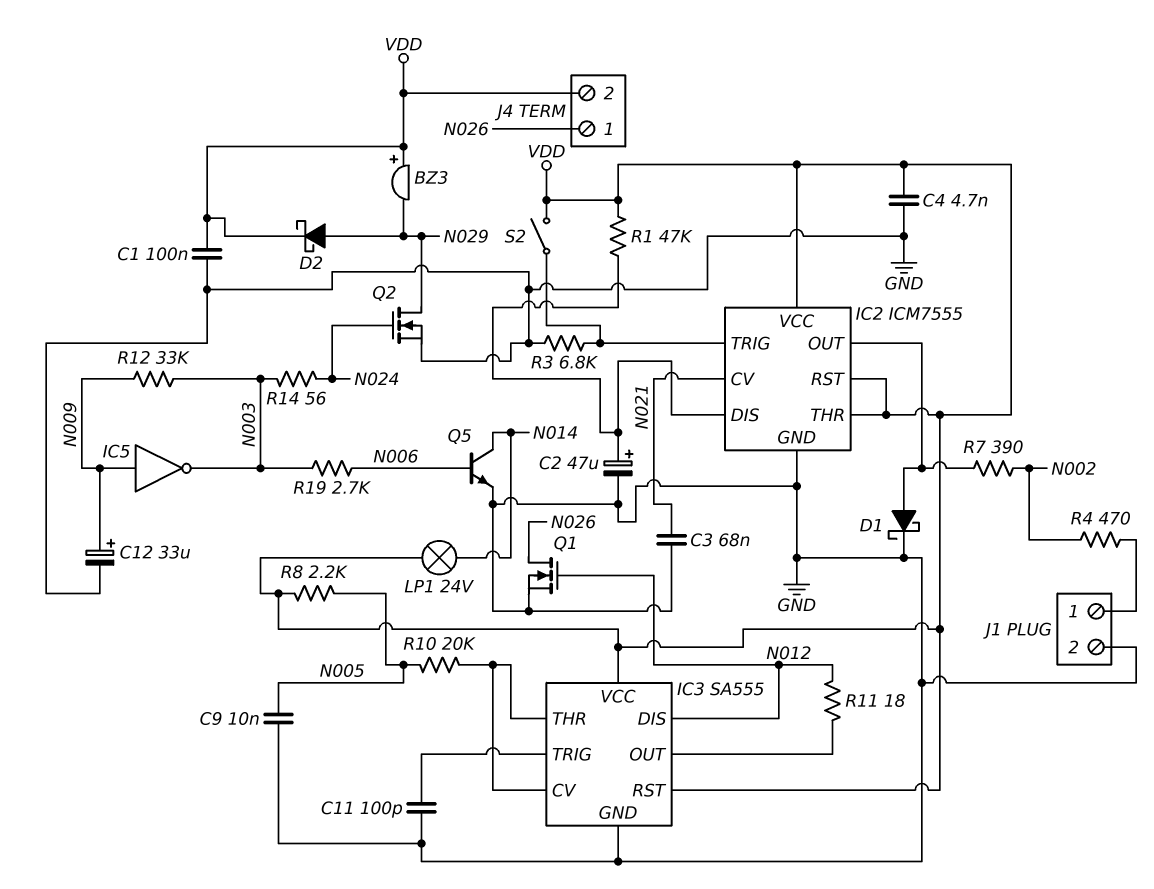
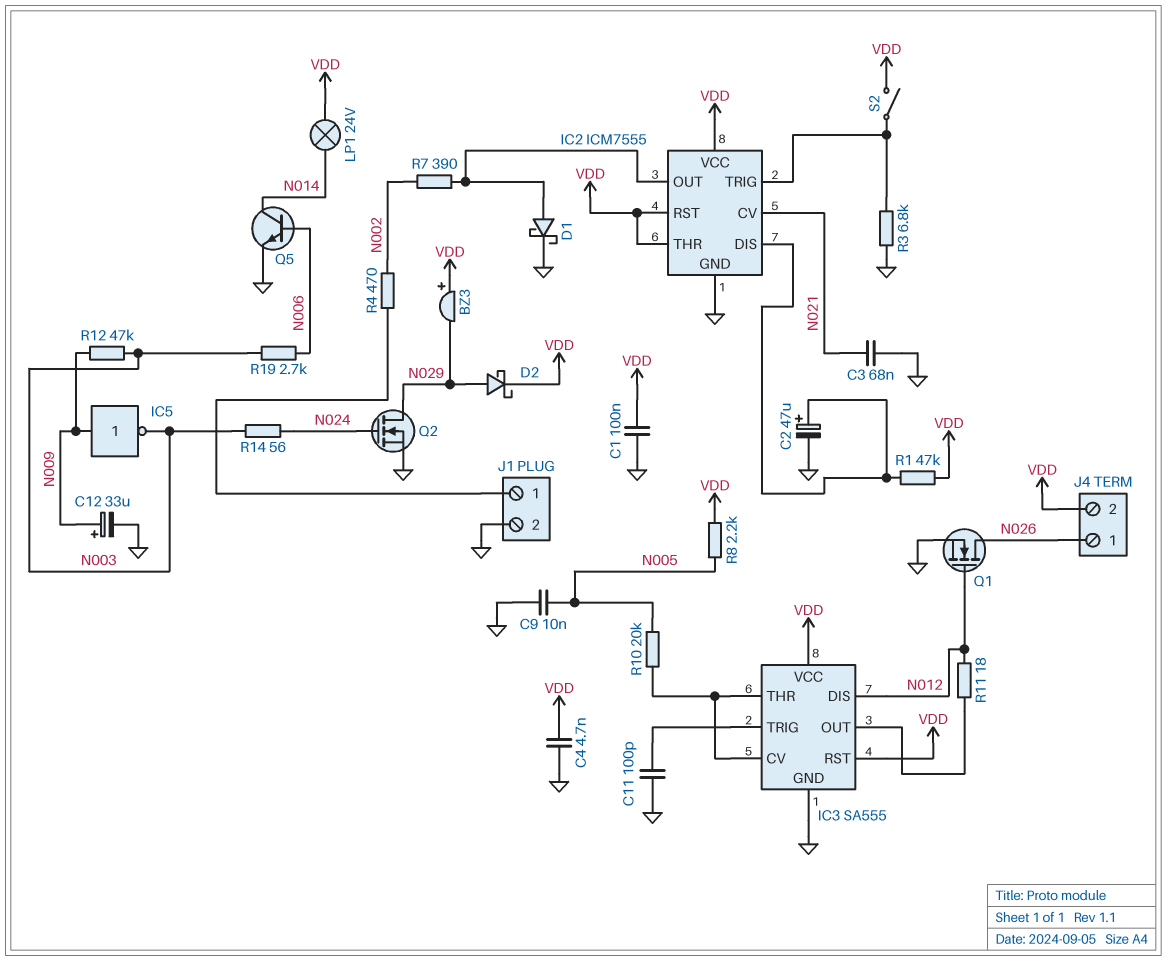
R12: 33k (N003, N009) -> 47k (N003, N009)

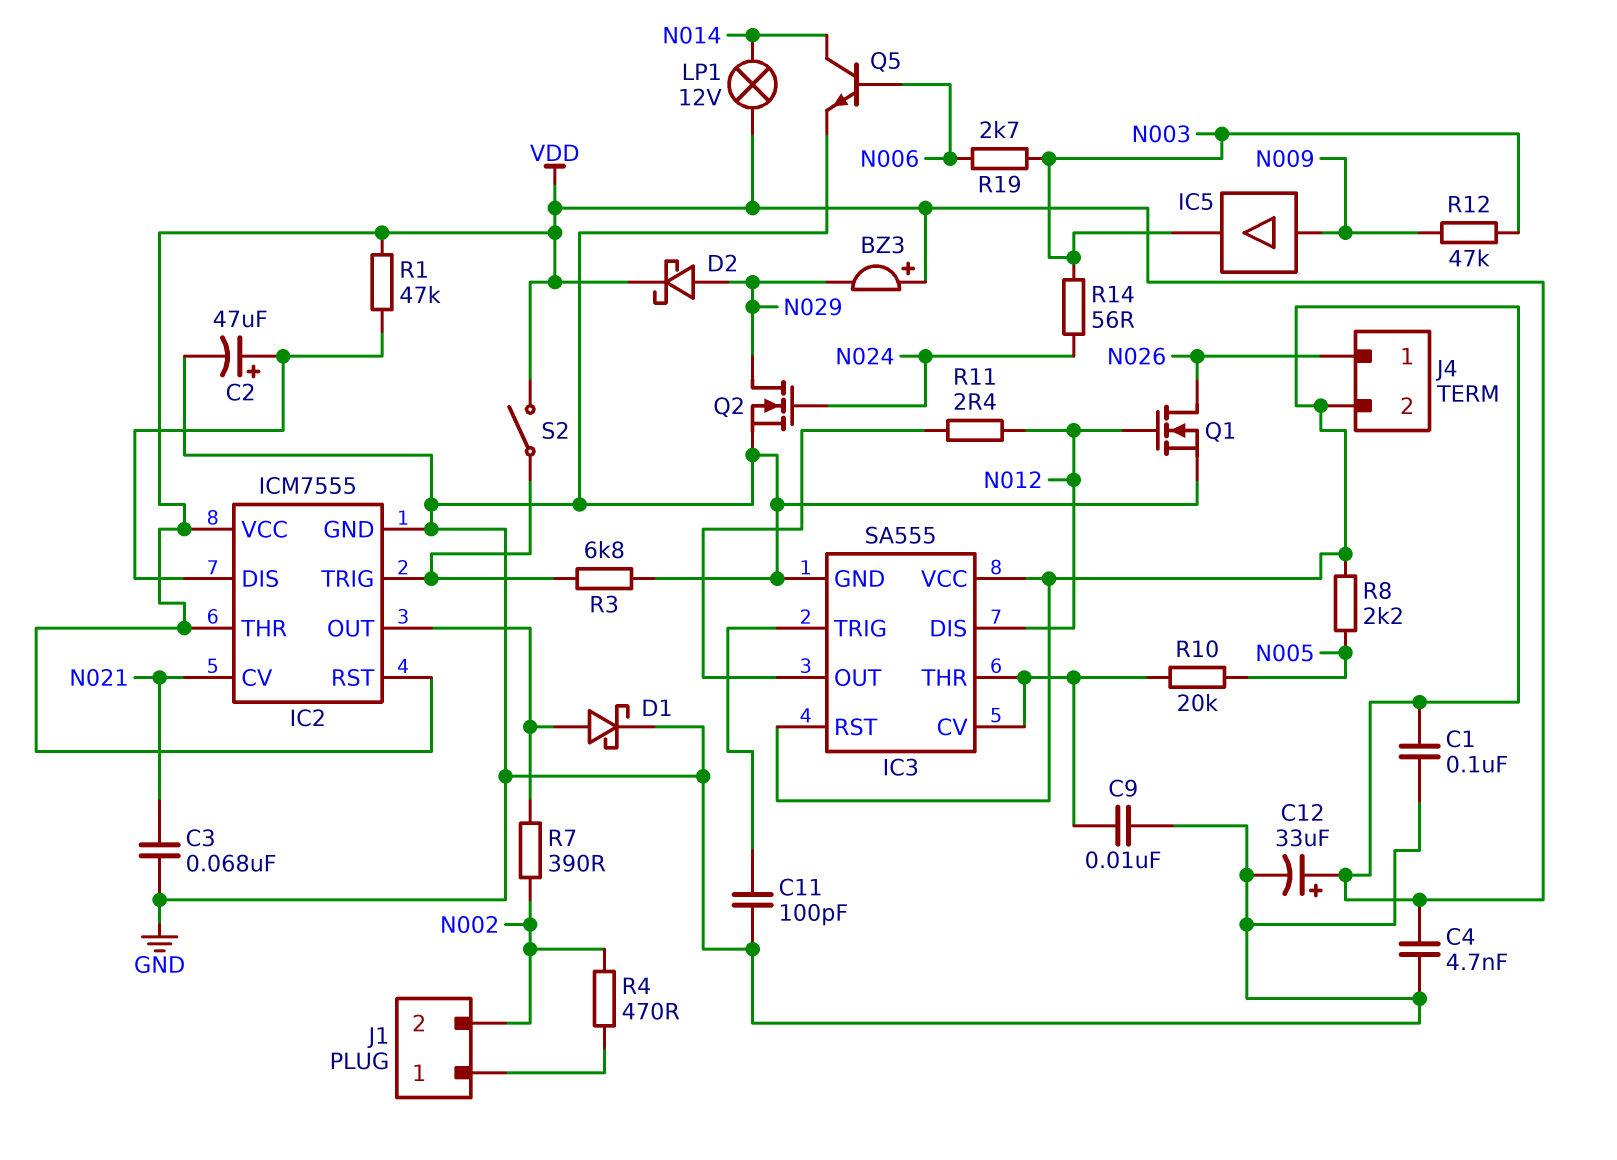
C9: 10nF (GND, N005) -> 10nF (GND, IC3/CV)
C12: 33uF (plus N009, minus GND) -> 33uF (plus VDD, minus GND)
IC5: NOT (in N009, out N003) -> buffer (in N009, out N003)
J1 pin 2: GND -> N002
LP1: lamp 24V (N014, VDD) -> lamp 12V (N014, VDD)
R11: 18 (IC3/OUT, N012) -> 2.4 (IC3/OUT, N012)

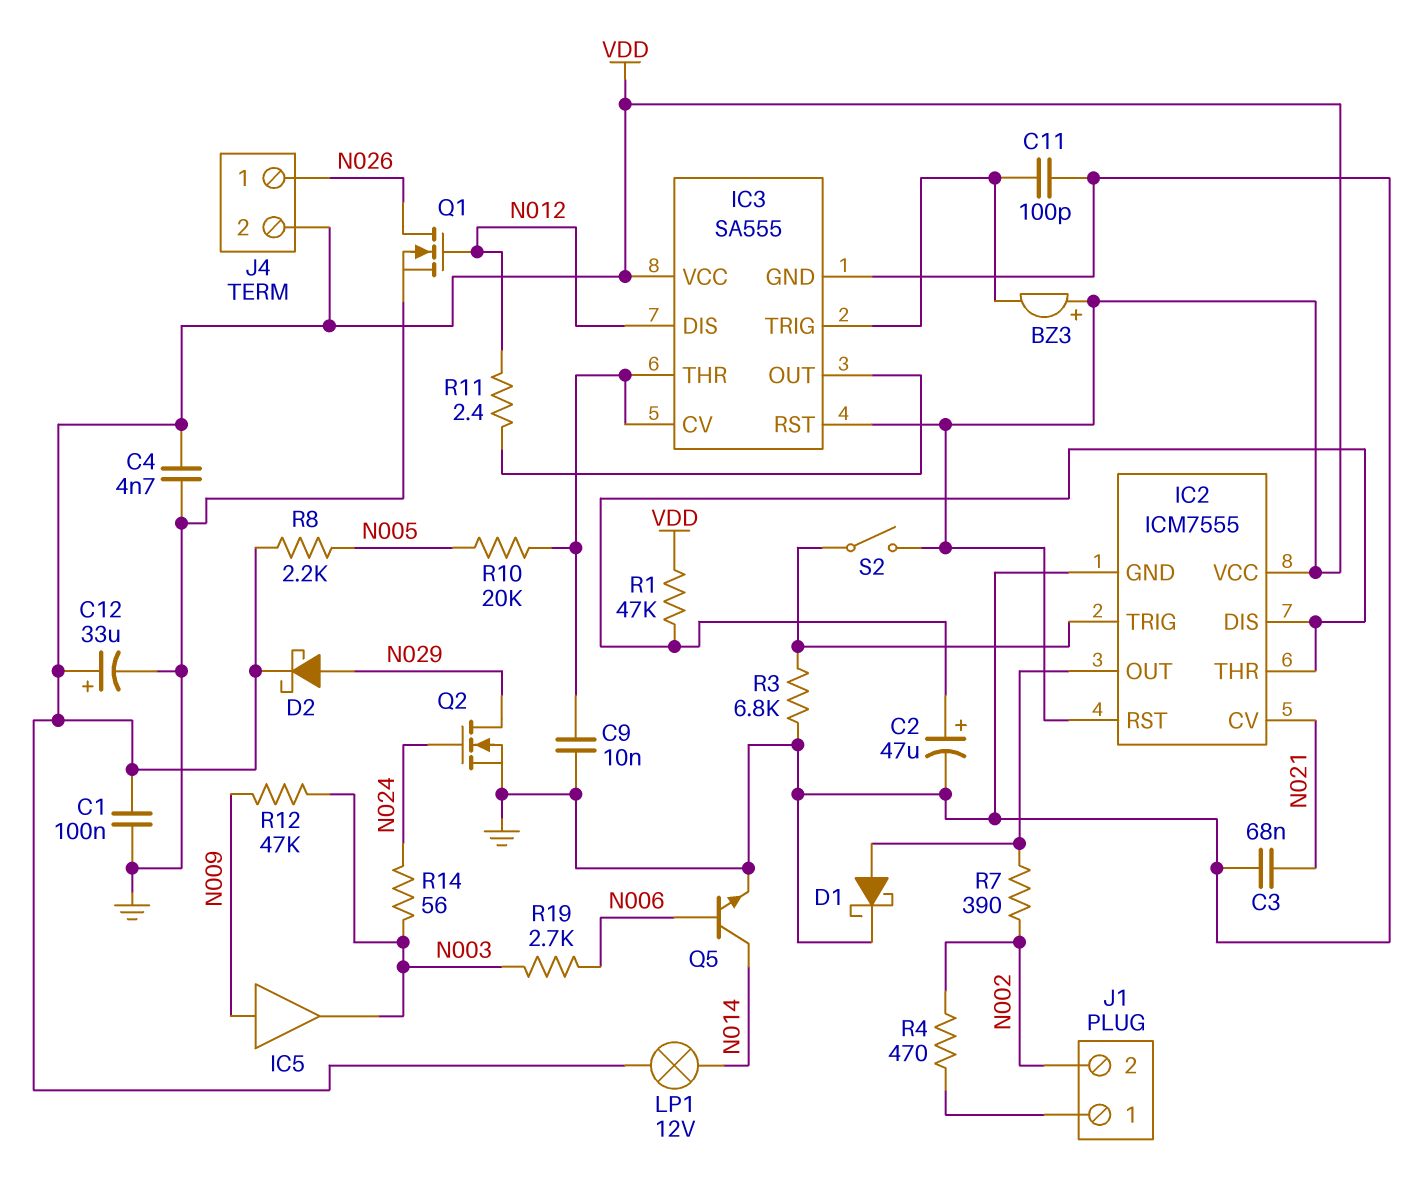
BZ3: buzzer (plus VDD, minus N029) -> buzzer (plus VDD, minus IC3/TRIG)
IC2 pin THR: VDD -> IC2/DIS

